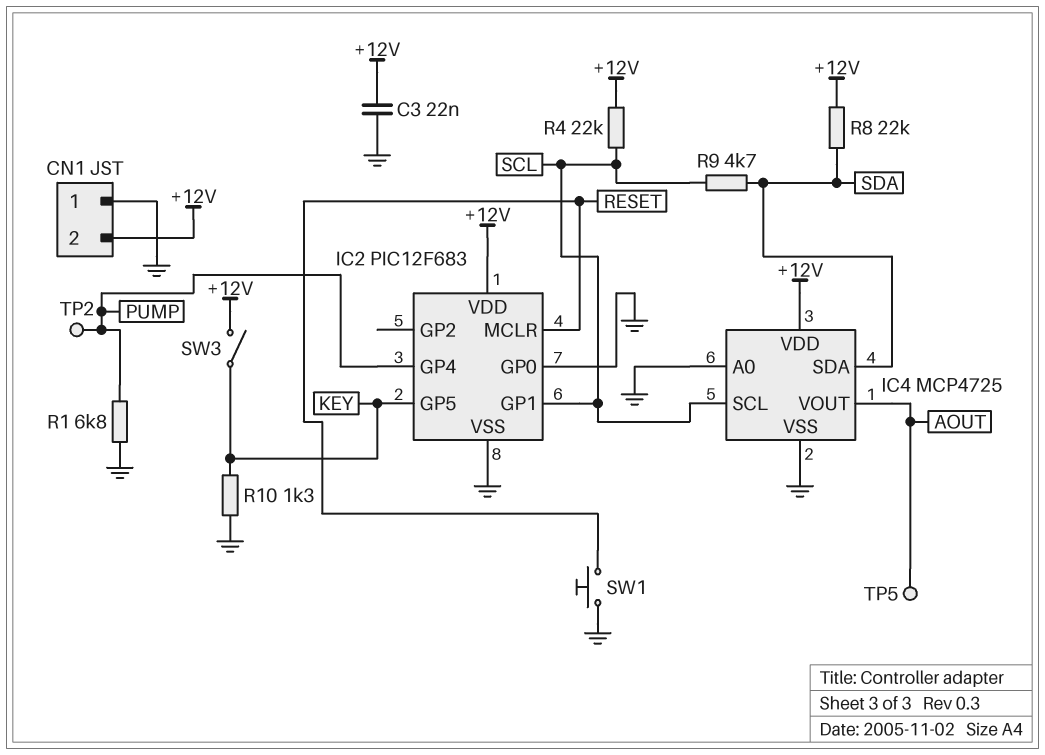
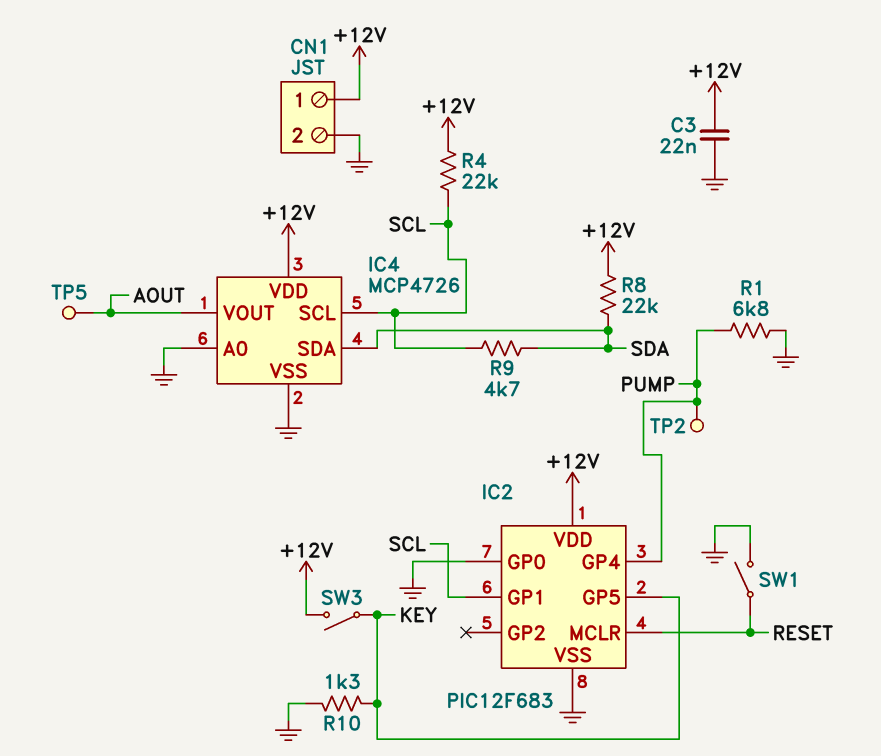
CN1 pin 1: GND -> +12V
CN1 pin 2: +12V -> GND
IC4: MCP4725 -> MCP4726
SW1: button (GND, RESET) -> switch (GND, RESET)

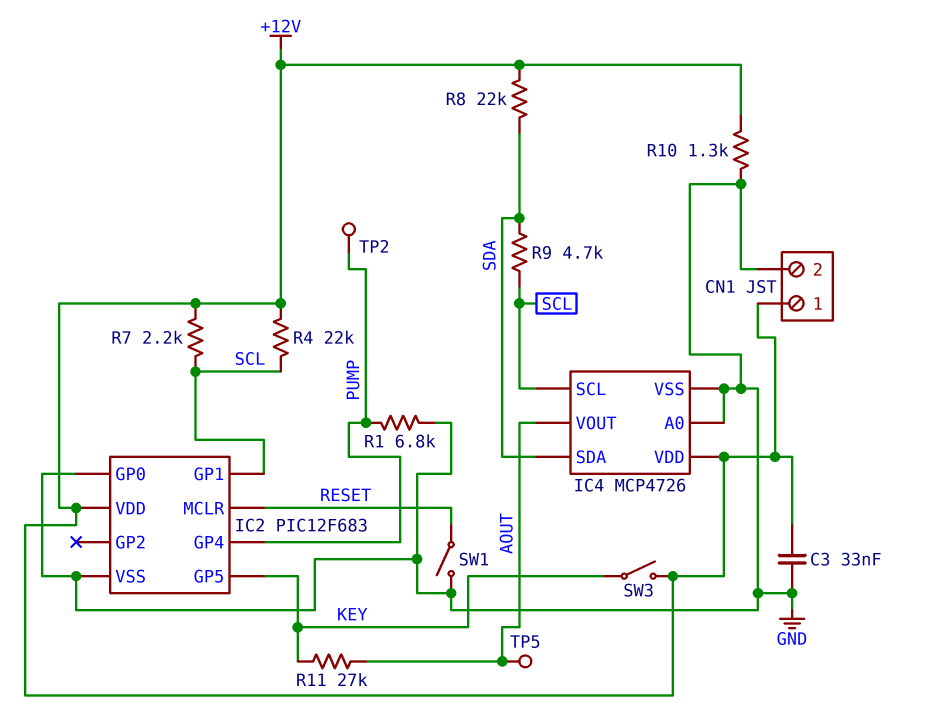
C3: 22nF (+12V, GND) -> 33nF (+12V, GND)
R7: none -> 2.2k (+12V, SCL)
R10: 1.3k (GND, KEY) -> 1.3k (+12V, GND)
R11: none -> 27k (AOUT, KEY)

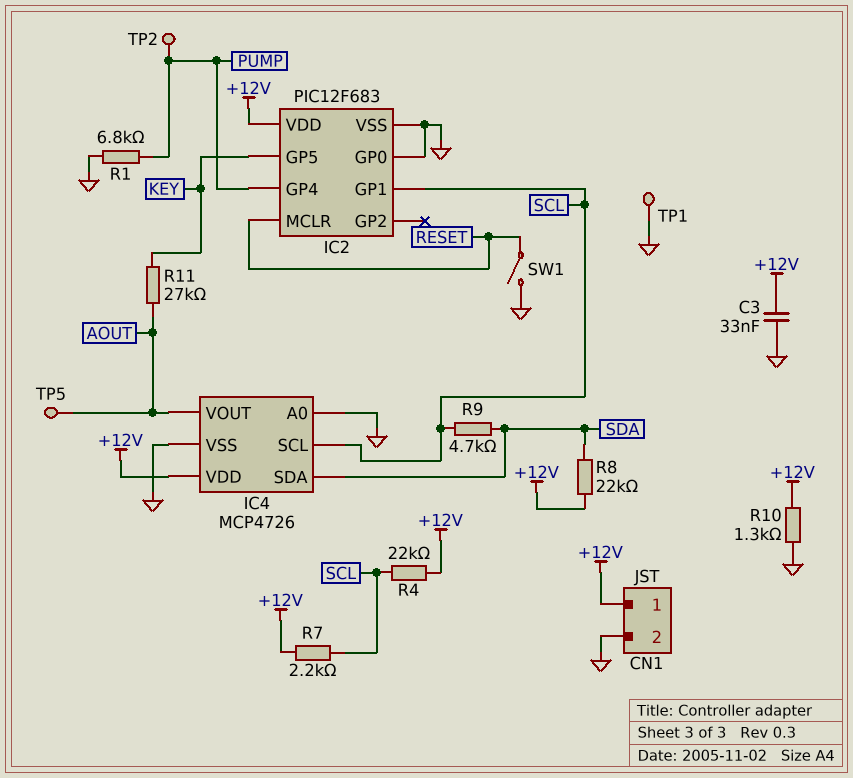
SW3: switch (+12V, KEY) -> none
TP1: none -> test point (GND)

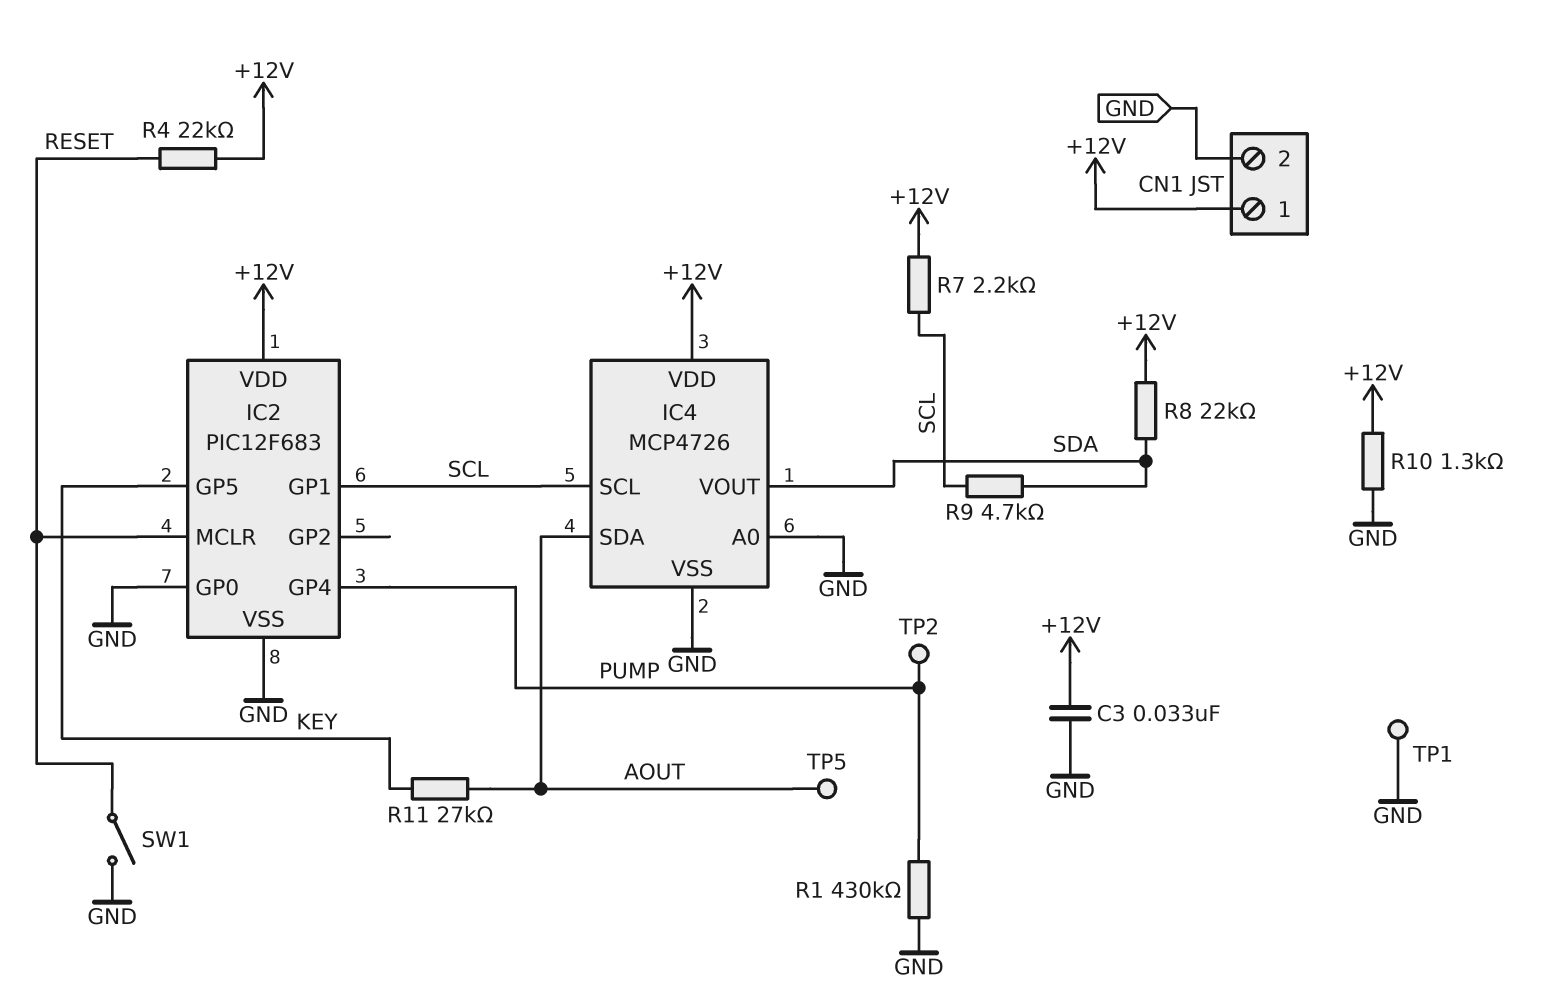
IC4 pin SDA: SDA -> AOUT
IC4 pin VOUT: AOUT -> SDA
R1: 6.8k (GND, PUMP) -> 430k (GND, PUMP)
R4: 22k (+12V, SCL) -> 22k (+12V, RESET)

